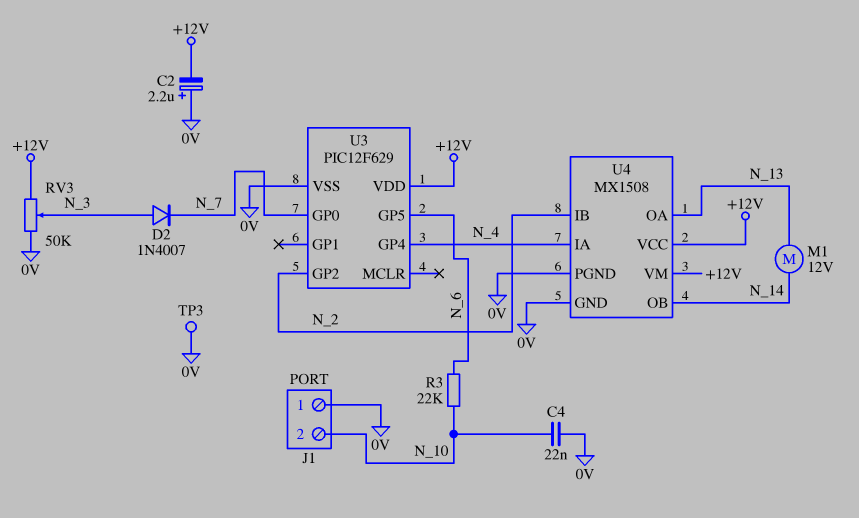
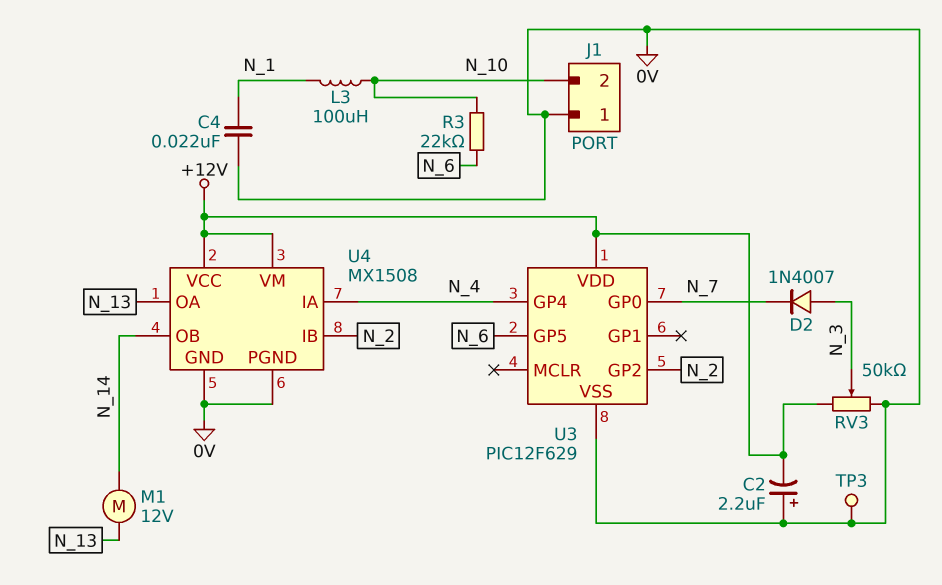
C4: 22nF (0V, N_10) -> 22nF (0V, N_1)
L3: none -> 100uH (N_1, N_10)

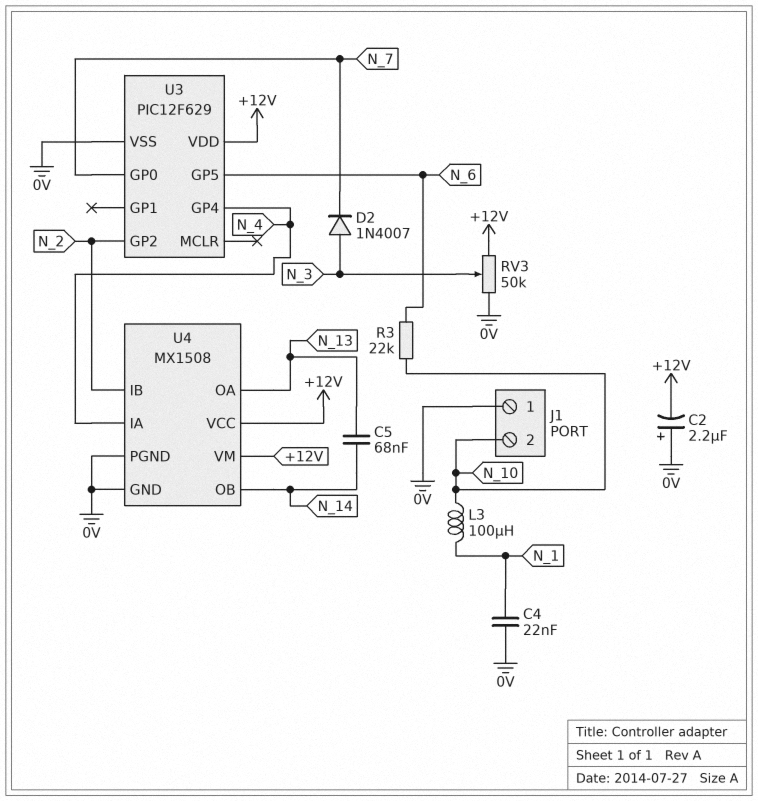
C5: none -> 68nF (N_13, N_14)
M1: motor 12V (N_13, N_14) -> none
TP3: test point (0V) -> none

